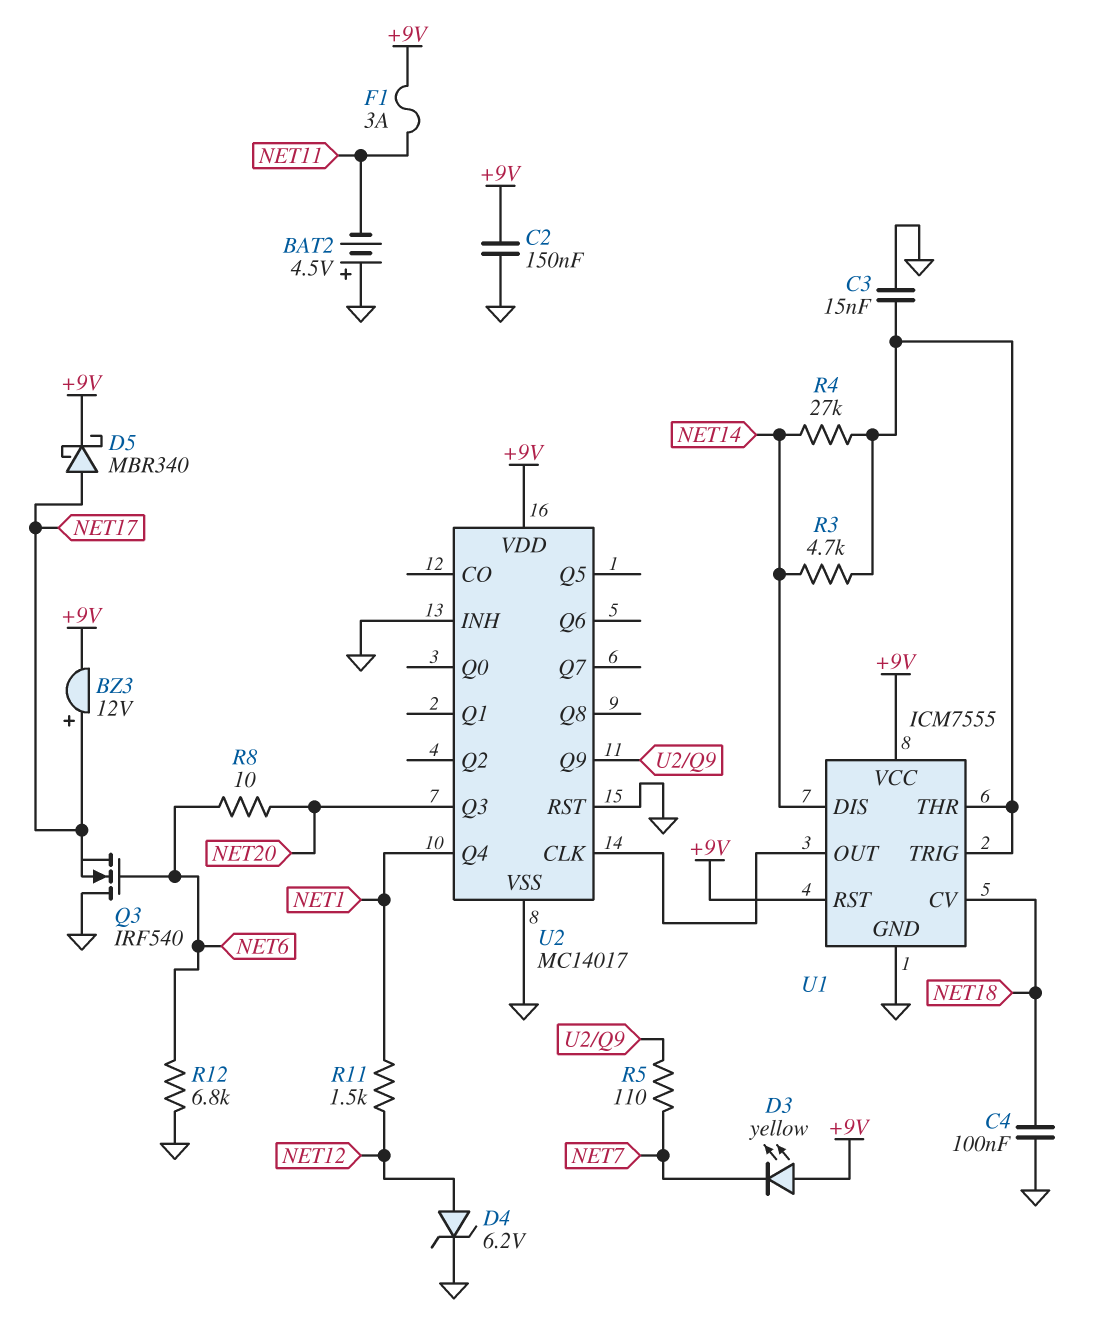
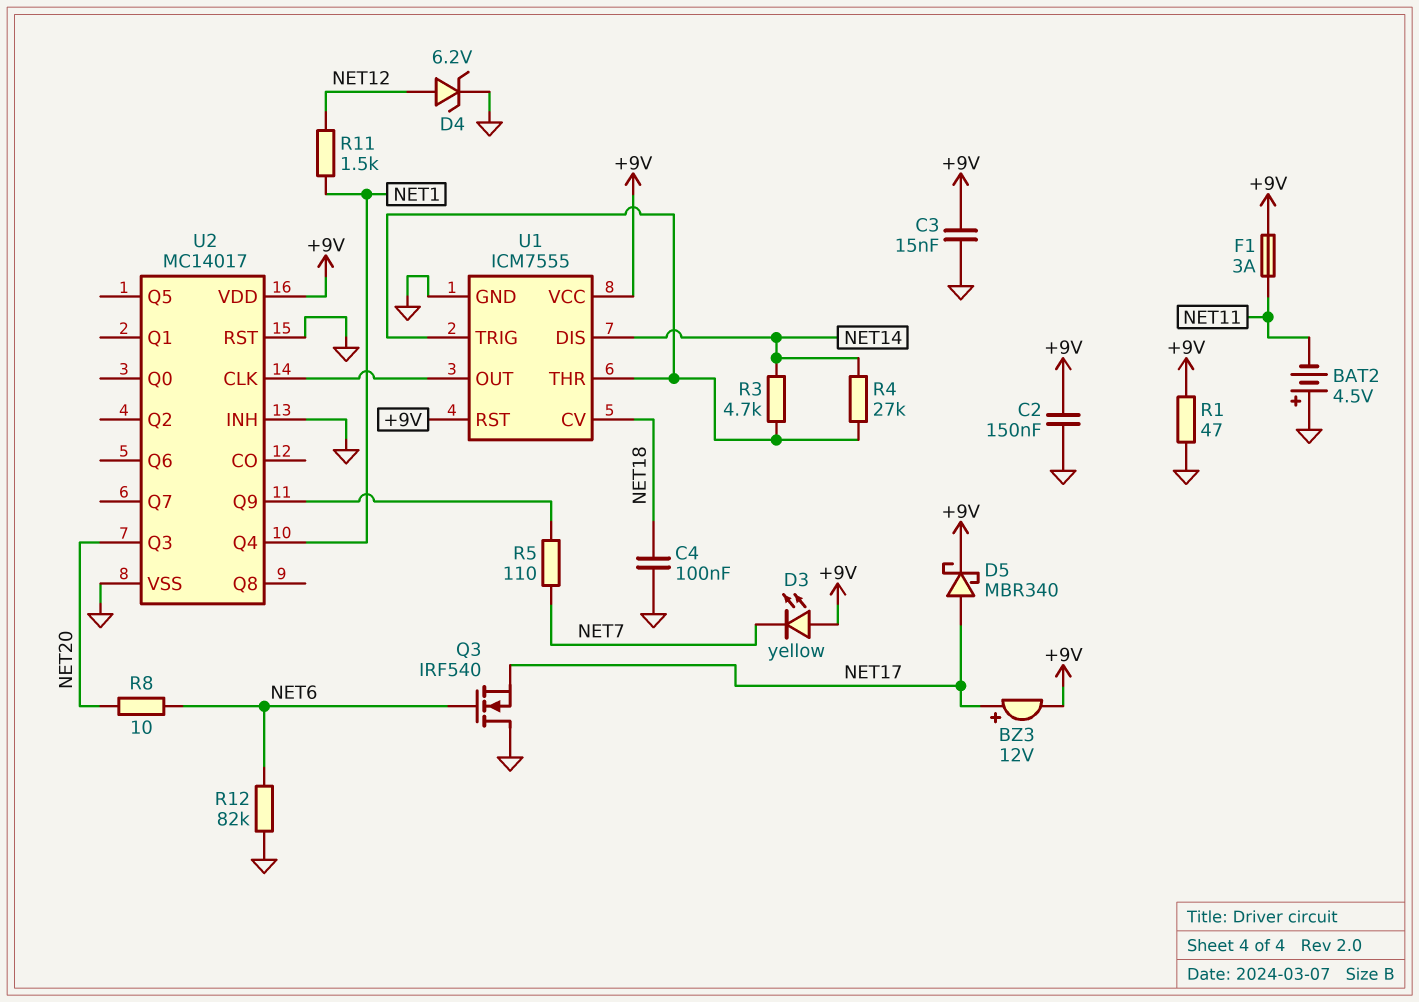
C3: 15nF (GND, U1/THR) -> 15nF (+9V, GND)
R1: none -> 47 (+9V, GND)
R12: 6.8k (GND, NET6) -> 82k (GND, NET6)

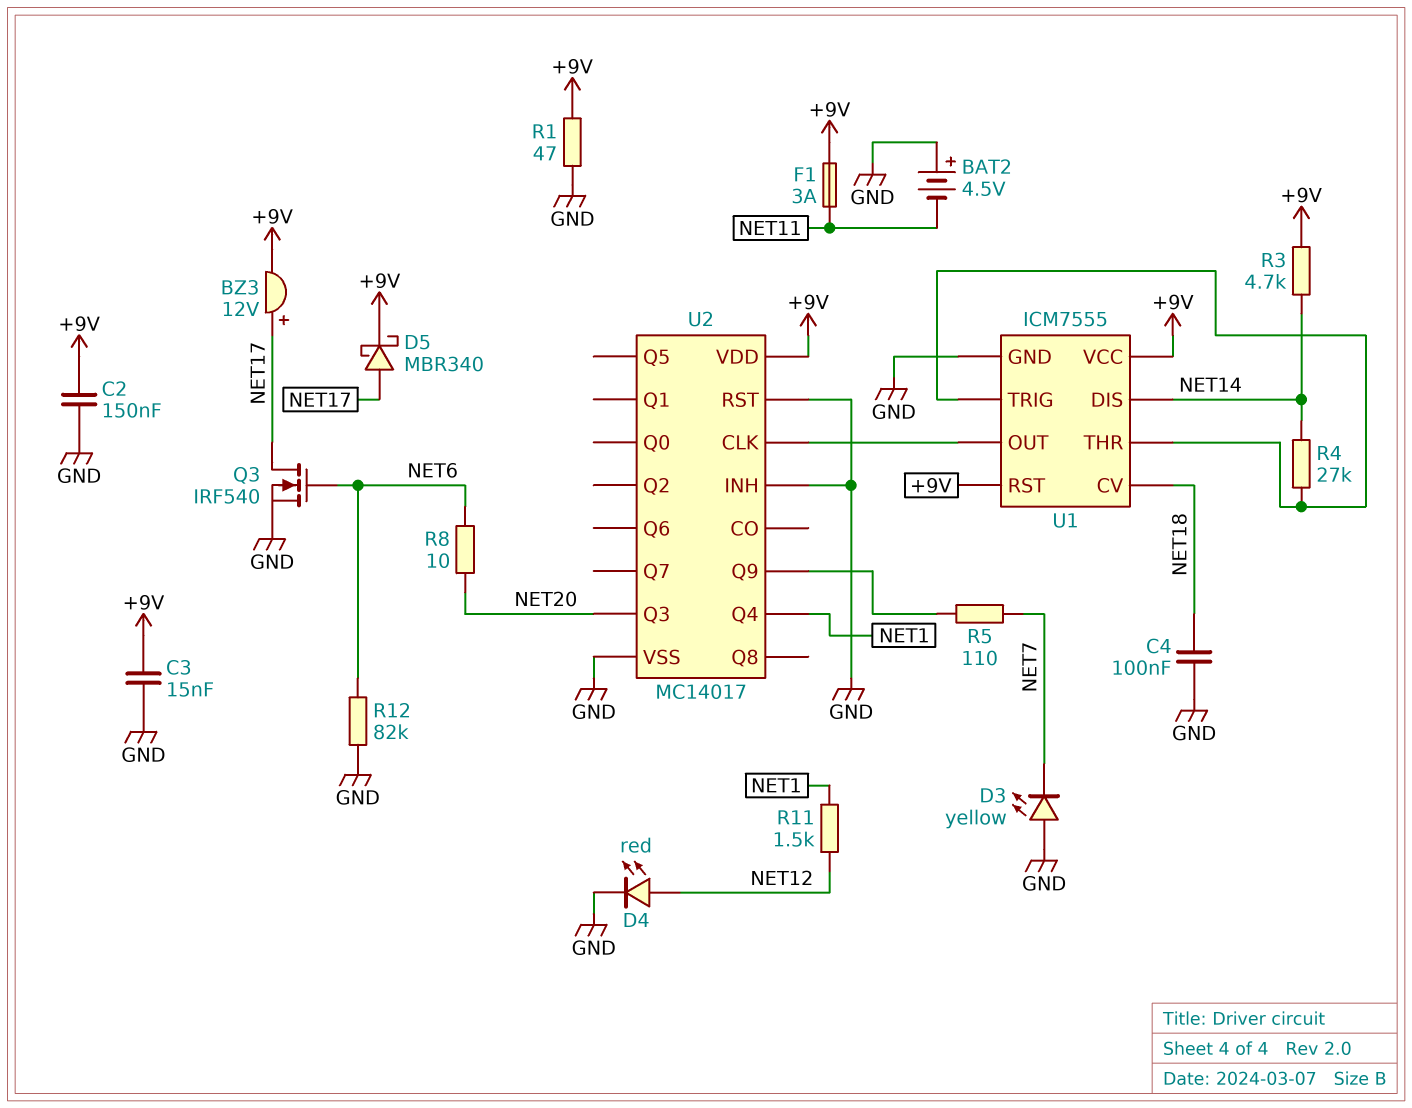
D3: LED yellow (A +9V, K NET7) -> LED yellow (A GND, K NET7)
D4: zener 6.2V (A NET12, K GND) -> LED red (A NET12, K GND)
Q3: NMOS IRF540 (G NET6, D GND, S NET17) -> NMOS IRF540 (G NET6, D NET17, S GND)
R3: 4.7k (NET14, U1/THR) -> 4.7k (+9V, NET14)

